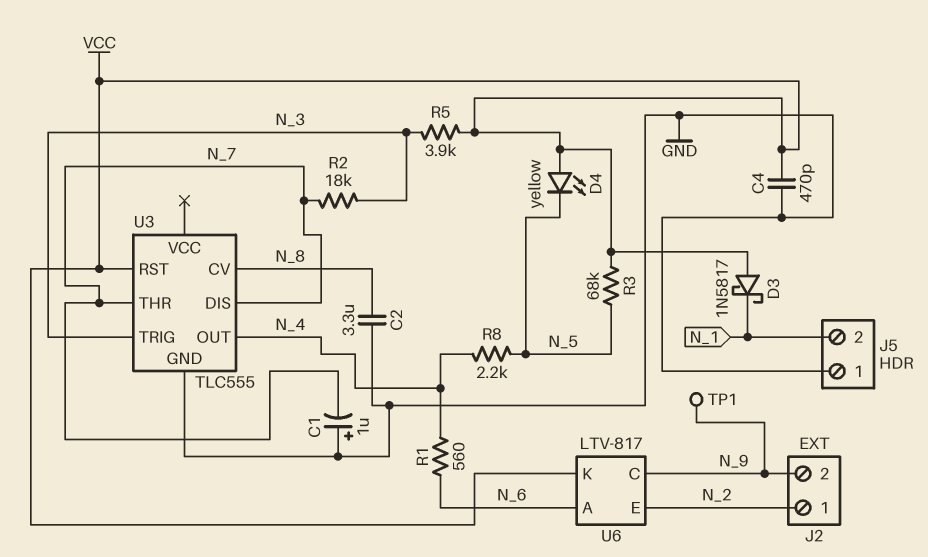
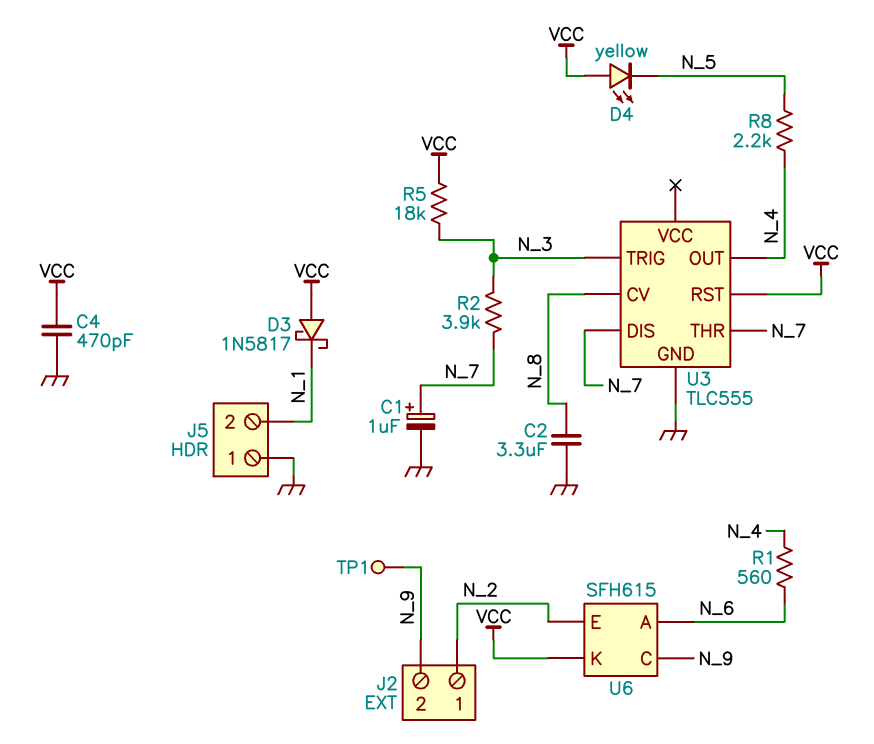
C1: 1uF (plus GND, minus N_7) -> 1uF (plus N_7, minus GND)
R2: 18k (N_3, N_7) -> 3.9k (N_3, N_7)
R3: 68k (N_5, VCC) -> none
R5: 3.9k (N_3, VCC) -> 18k (N_3, VCC)
U6: LTV-817 -> SFH615

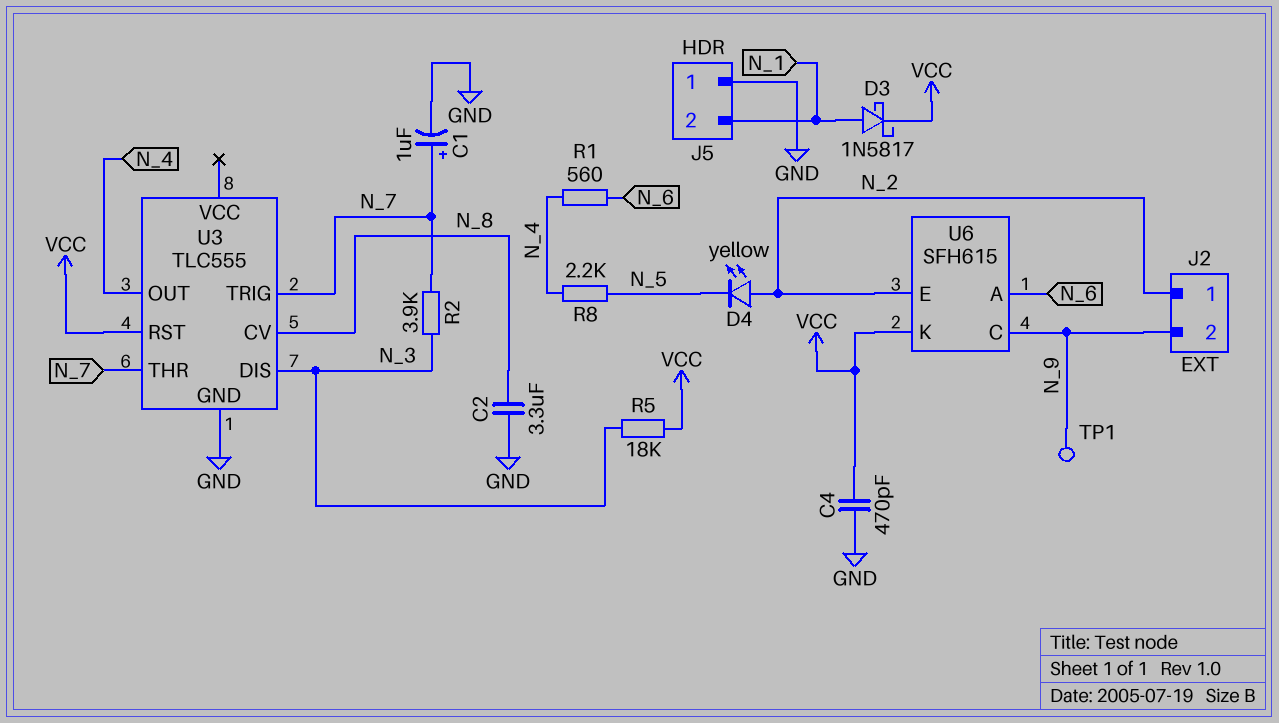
D3: schottky 1N5817 (A VCC, K N_1) -> schottky 1N5817 (A N_1, K VCC)
D4: LED yellow (A VCC, K N_5) -> LED yellow (A N_2, K N_5)
U3 pin DIS: N_7 -> N_3
U3 pin TRIG: N_3 -> N_7

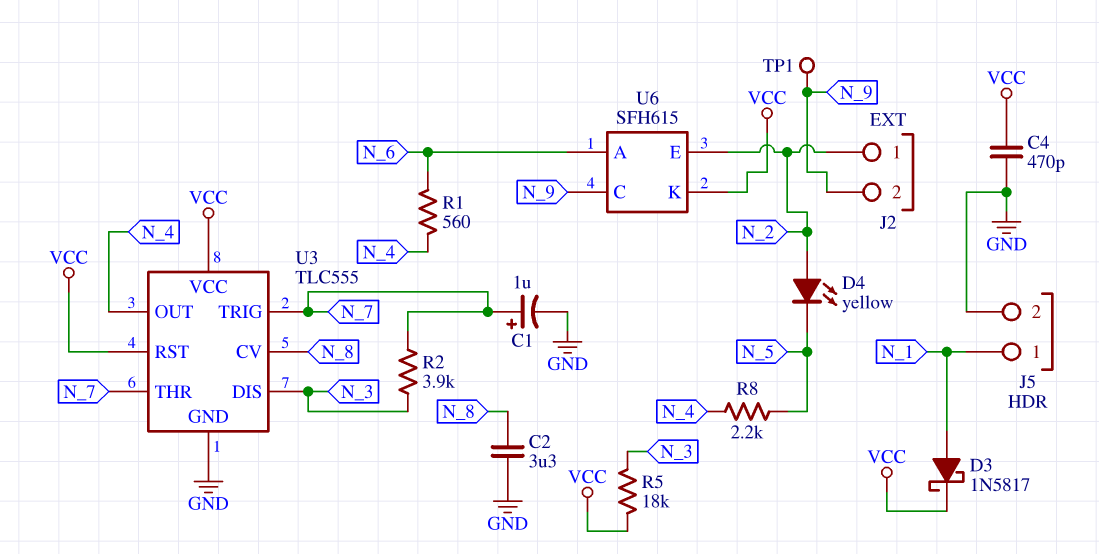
J5 pin 1: GND -> N_1
J5 pin 2: N_1 -> GND
U3 pin VCC: none -> VCC

